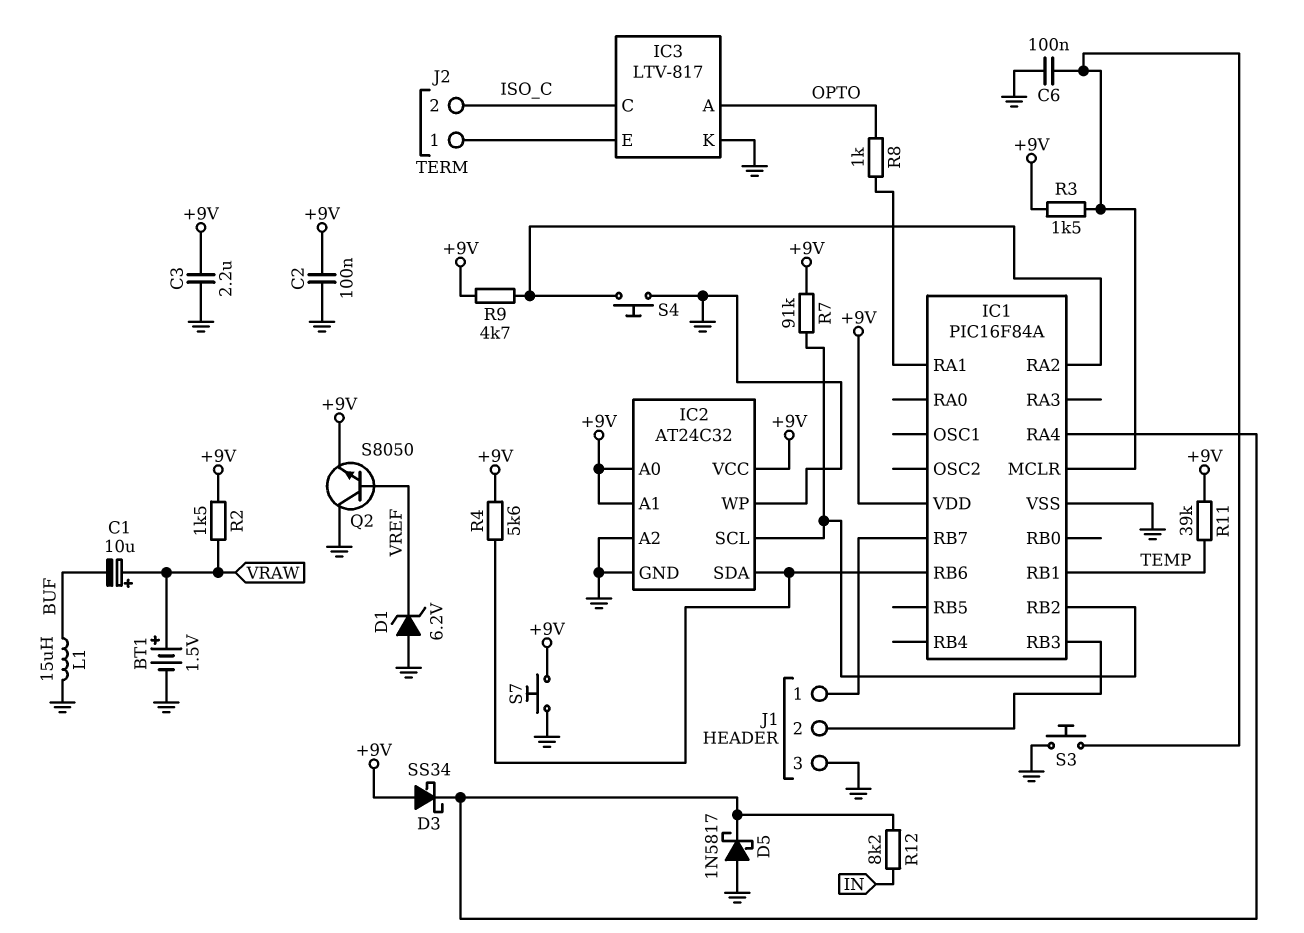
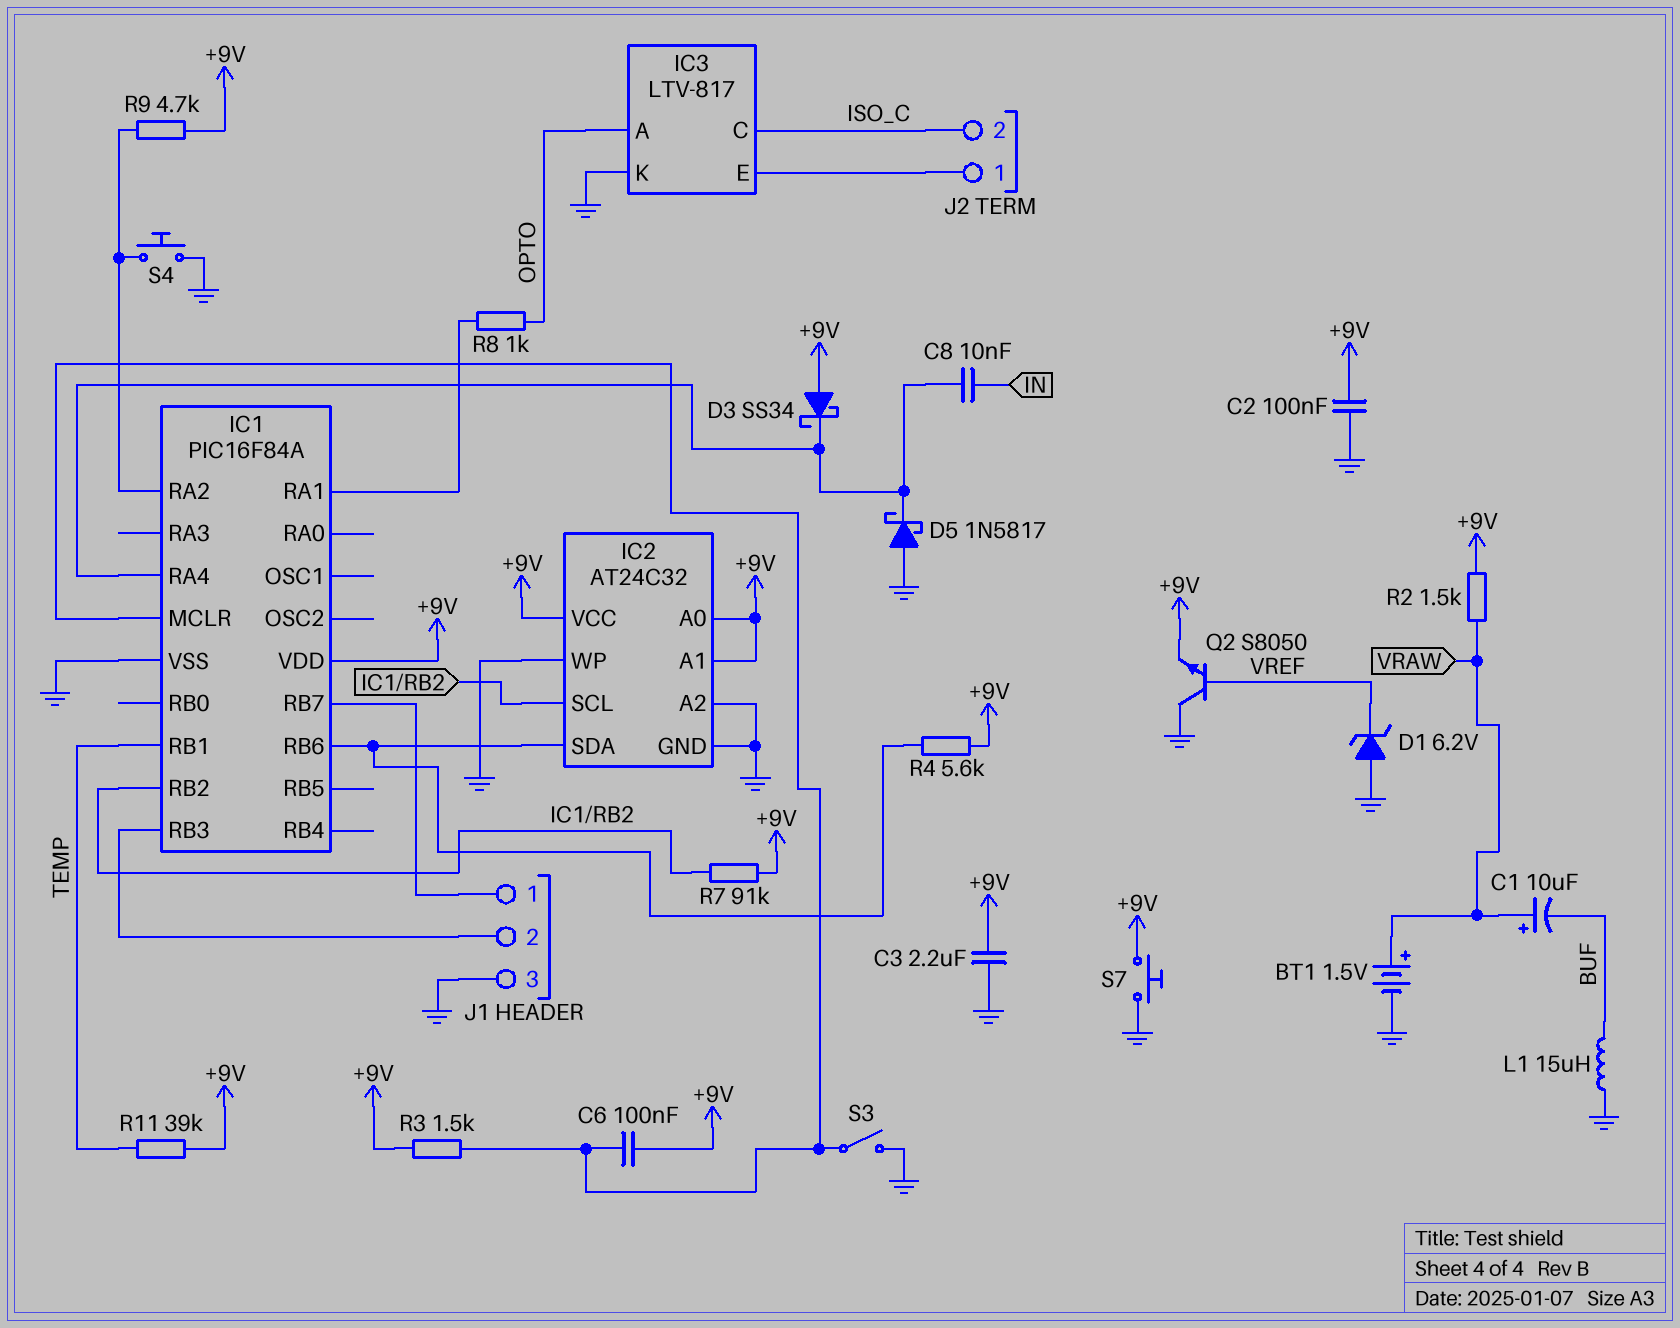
C6: 100nF (GND, IC1/MCLR) -> 100nF (+9V, IC1/MCLR)
C8: none -> 10nF (IC1/RA4, IN)
R12: 8.2k (IC1/RA4, IN) -> none
S3: button (GND, IC1/MCLR) -> switch (GND, IC1/MCLR)

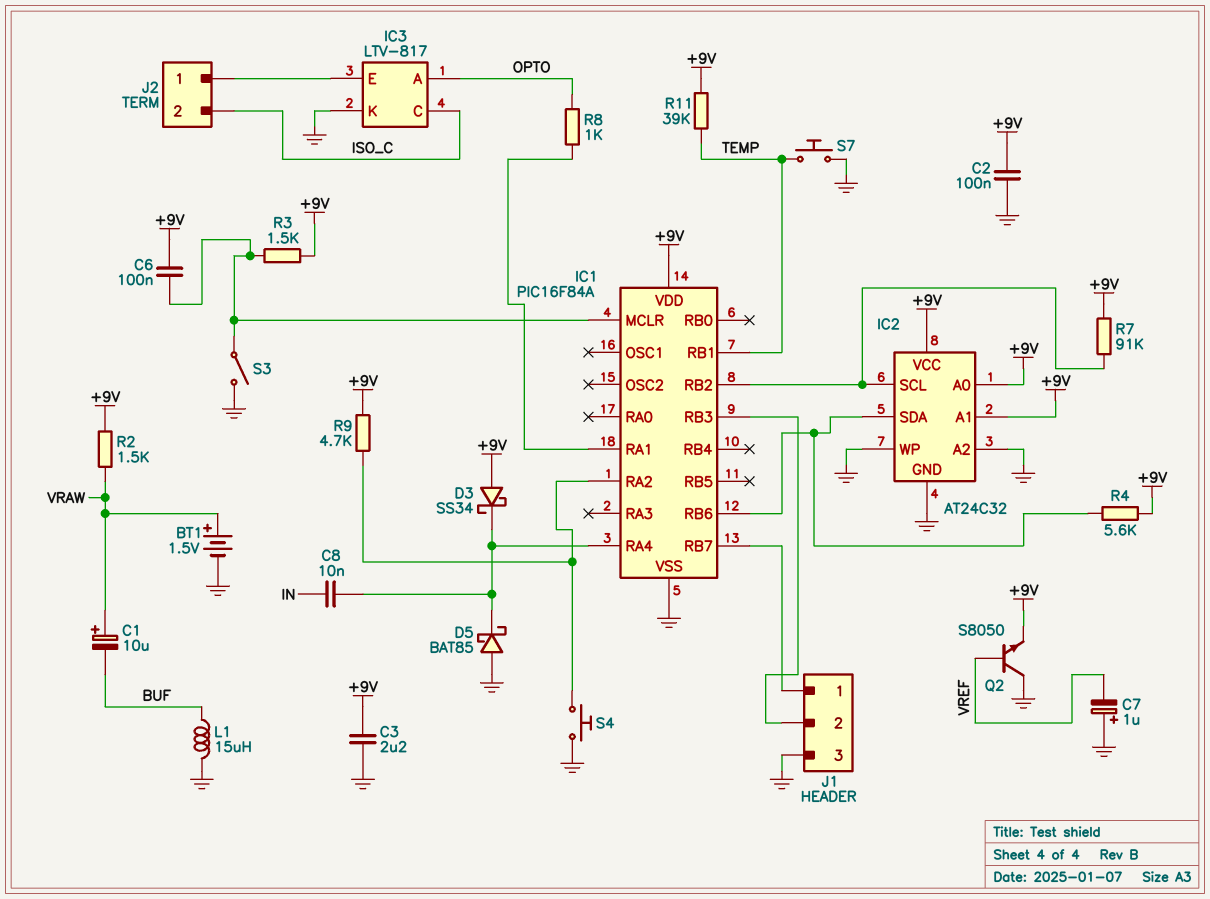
C7: none -> 1uF (plus GND, minus VREF)
D1: zener 6.2V (A GND, K VREF) -> none
D5: schottky 1N5817 (A GND, K IC1/RA4) -> schottky BAT85 (A GND, K IC1/RA4)
S7: button (+9V, GND) -> button (GND, TEMP)

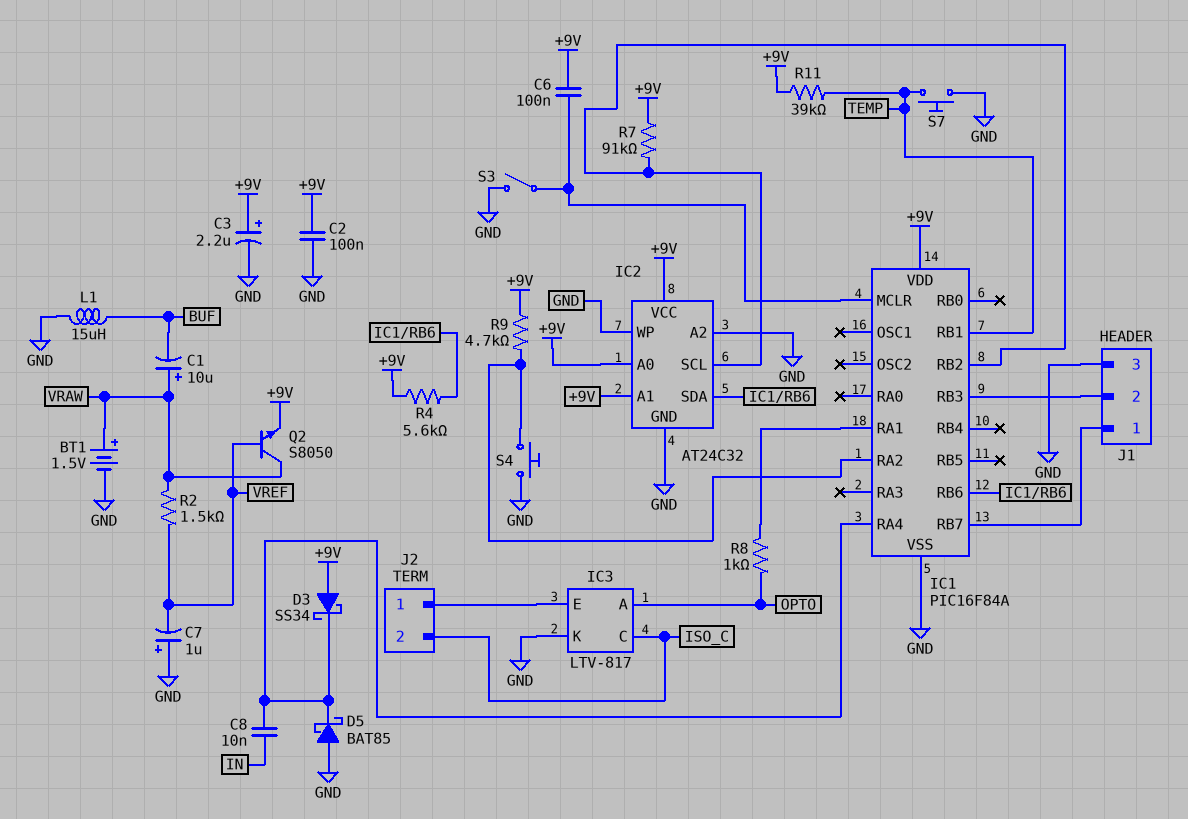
C3: 2.2uF (+9V, GND) -> 2.2uF (plus +9V, minus GND)
Q2: NPN S8050 (B VREF, C GND, E +9V) -> NPN S8050 (B VREF, C VRAW, E +9V)
R2: 1.5k (+9V, VRAW) -> 1.5k (VRAW, VREF)
R3: 1.5k (+9V, IC1/MCLR) -> none

